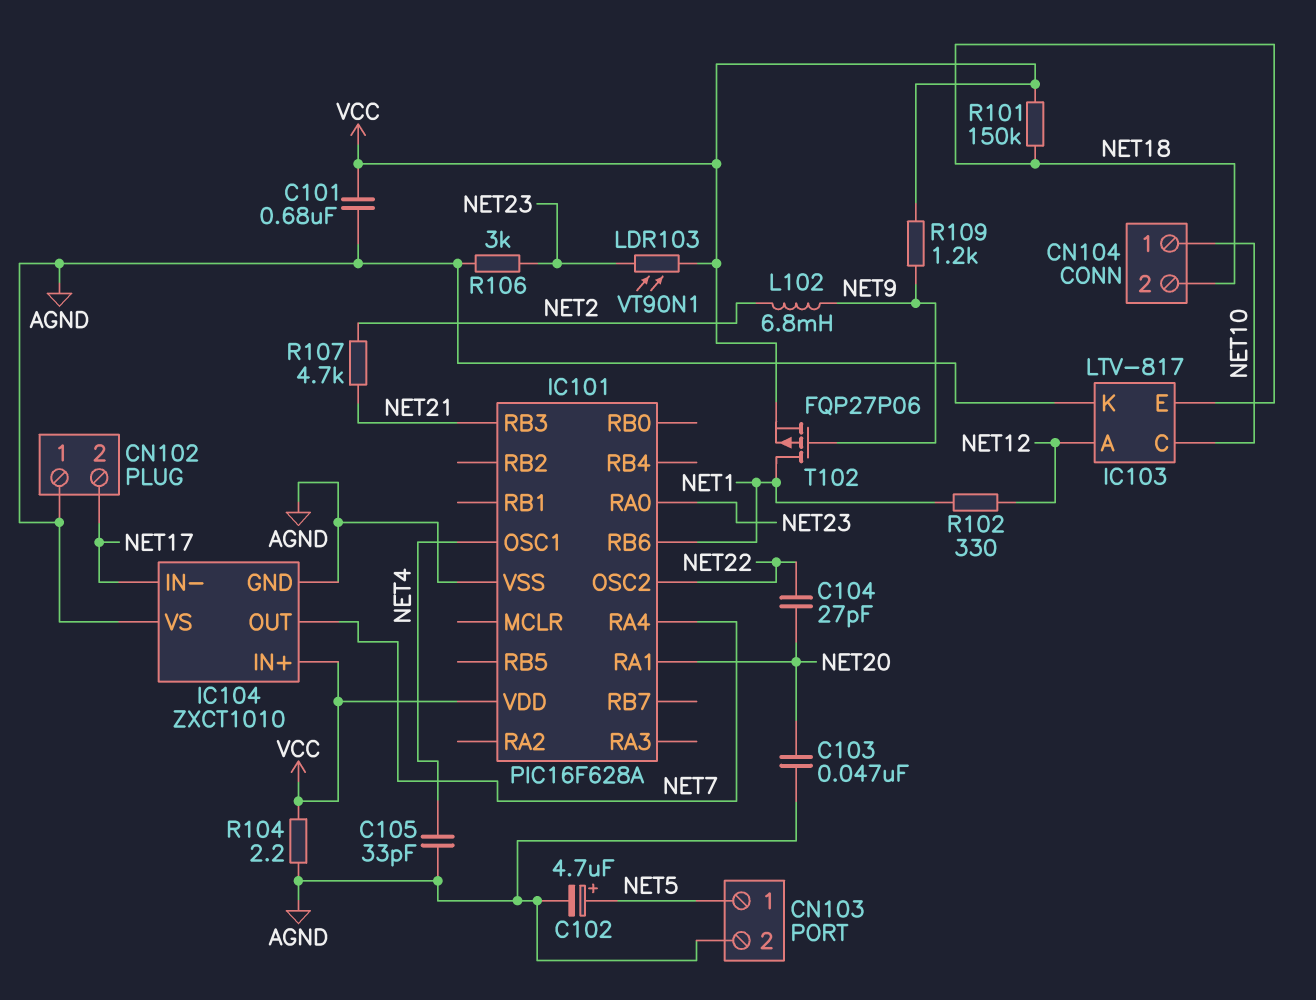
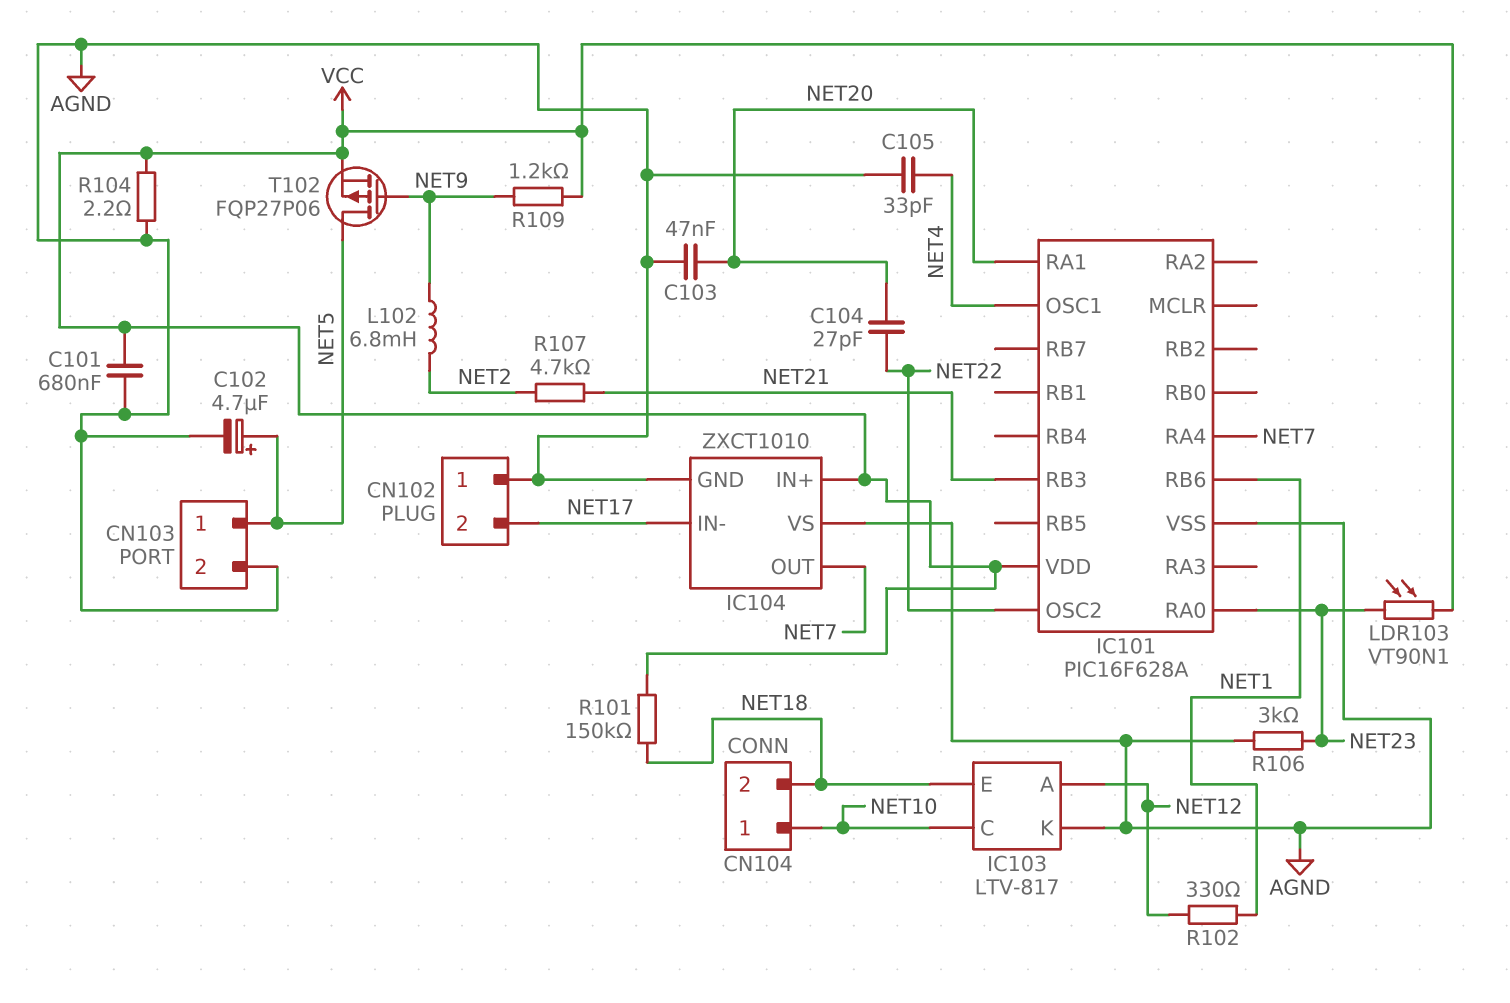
T102: PMOS FQP27P06 (G NET9, D NET1, S VCC) -> PMOS FQP27P06 (G NET9, D NET5, S VCC)

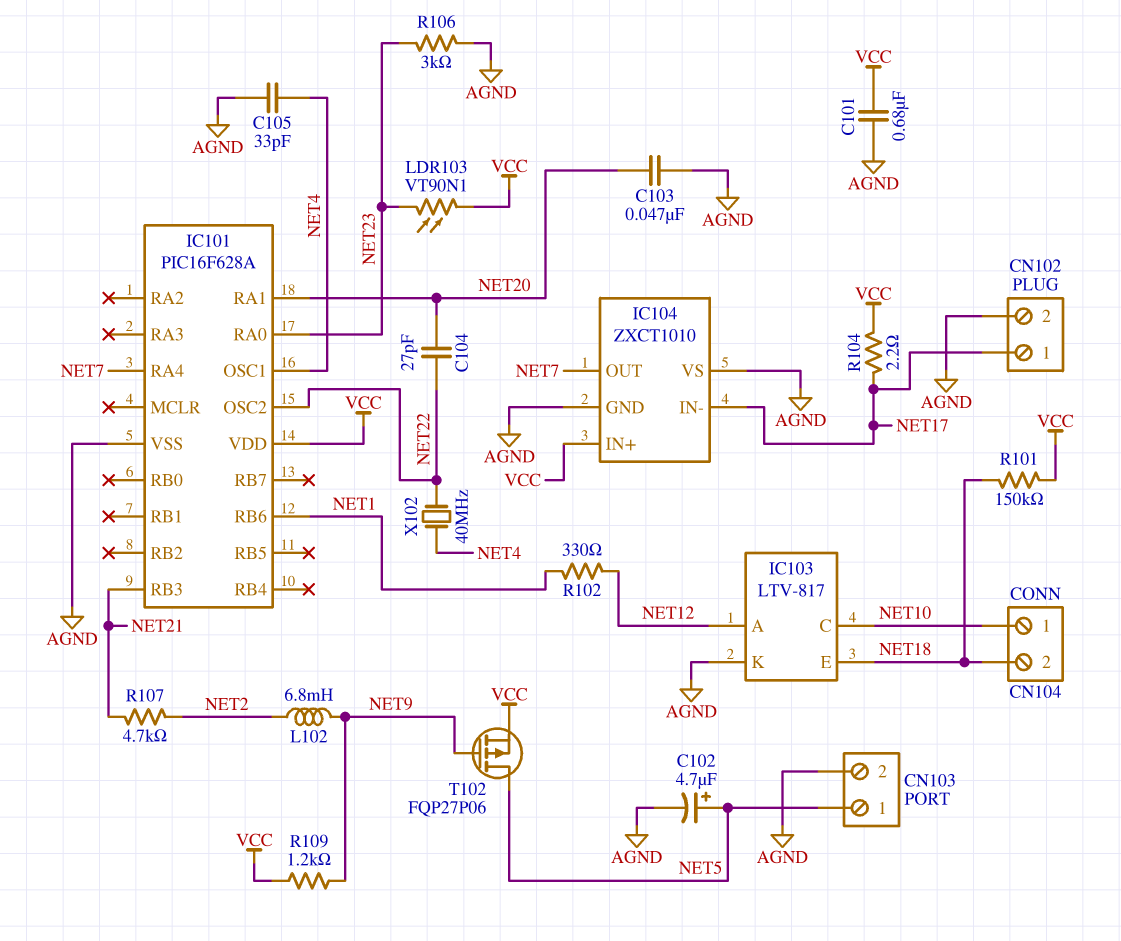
CN102 pin 1: AGND -> NET17
CN102 pin 2: NET17 -> AGND
R104: 2.2 (AGND, VCC) -> 2.2 (NET17, VCC)
X102: none -> 40MHz (NET4, NET22)

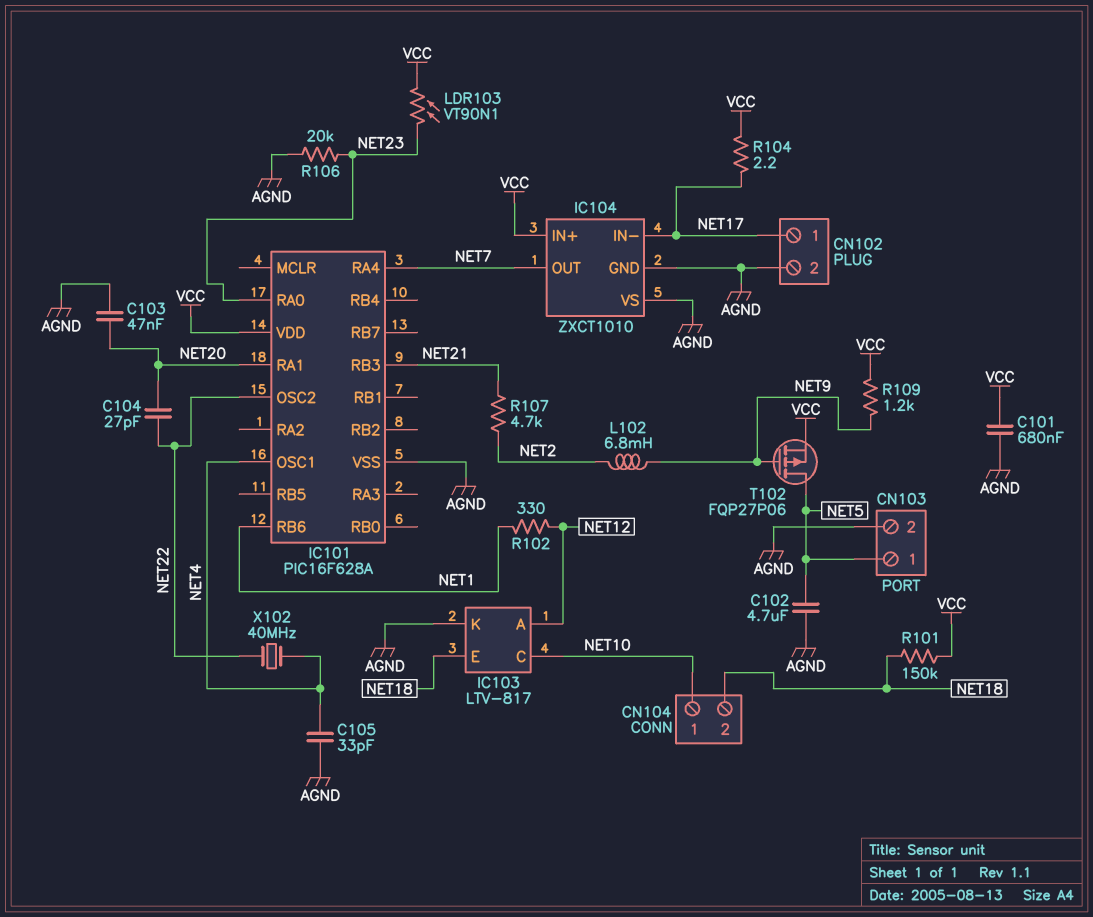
C102: 4.7uF (plus NET5, minus AGND) -> 4.7uF (AGND, NET5)
R106: 3k (AGND, NET23) -> 20k (AGND, NET23)

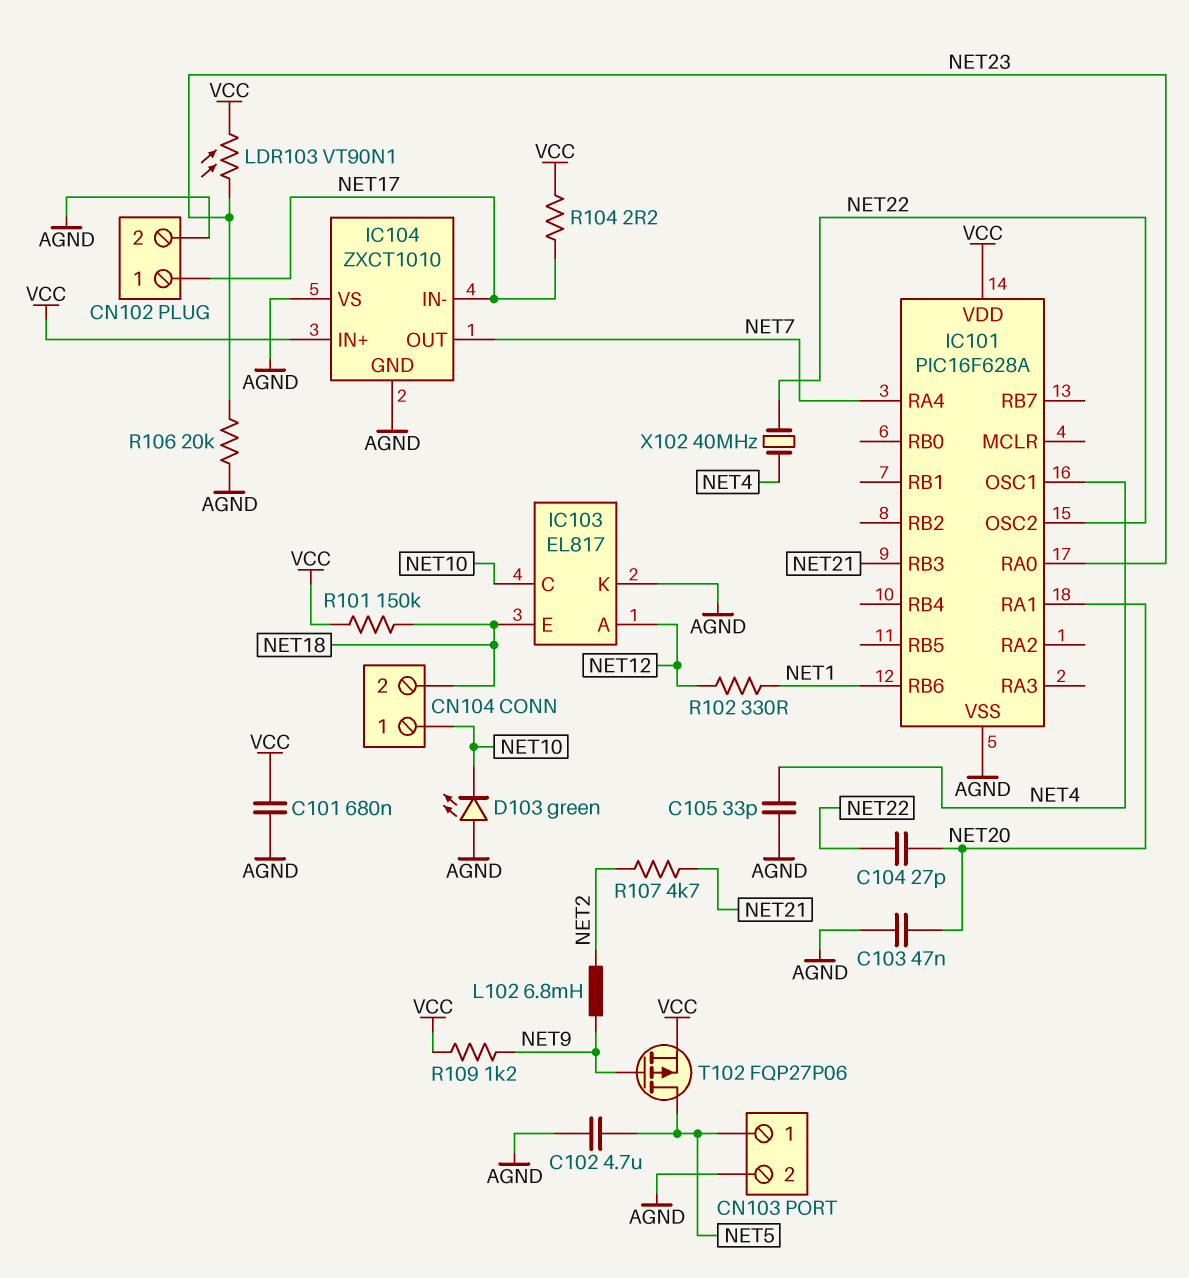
D103: none -> LED green (A AGND, K NET10)
IC103: LTV-817 -> EL817

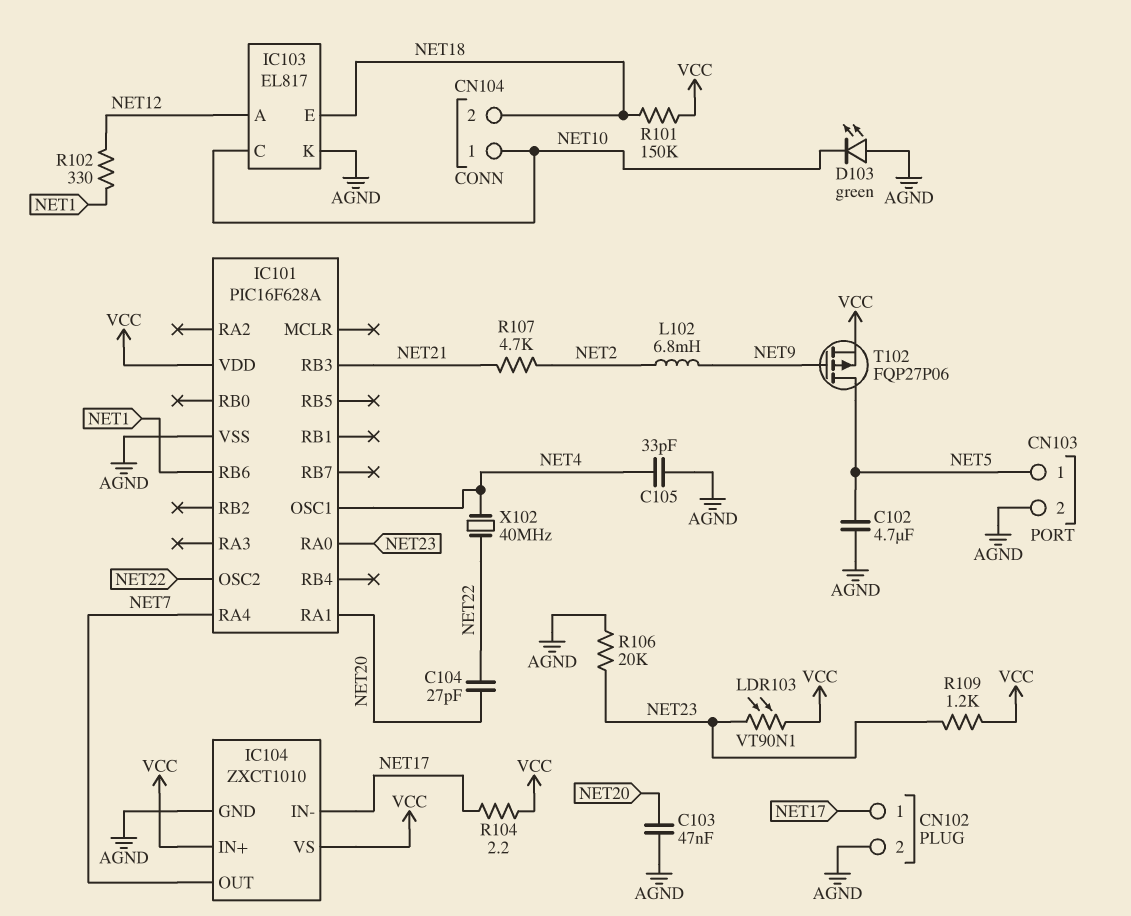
C101: 680nF (AGND, VCC) -> none
IC104 pin VS: AGND -> VCC
R109: 1.2k (NET9, VCC) -> 1.2k (NET23, VCC)

